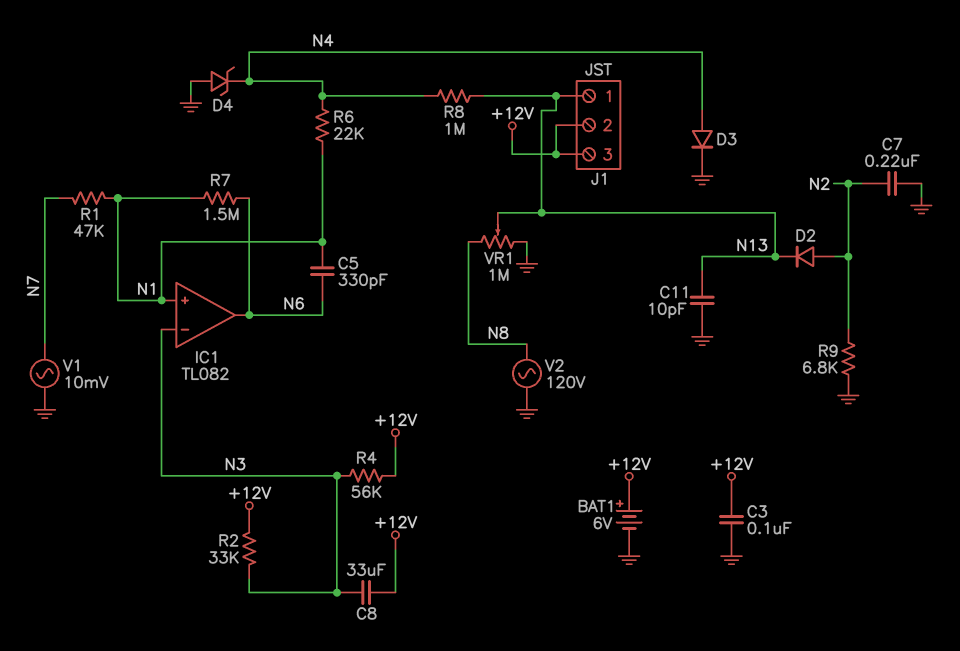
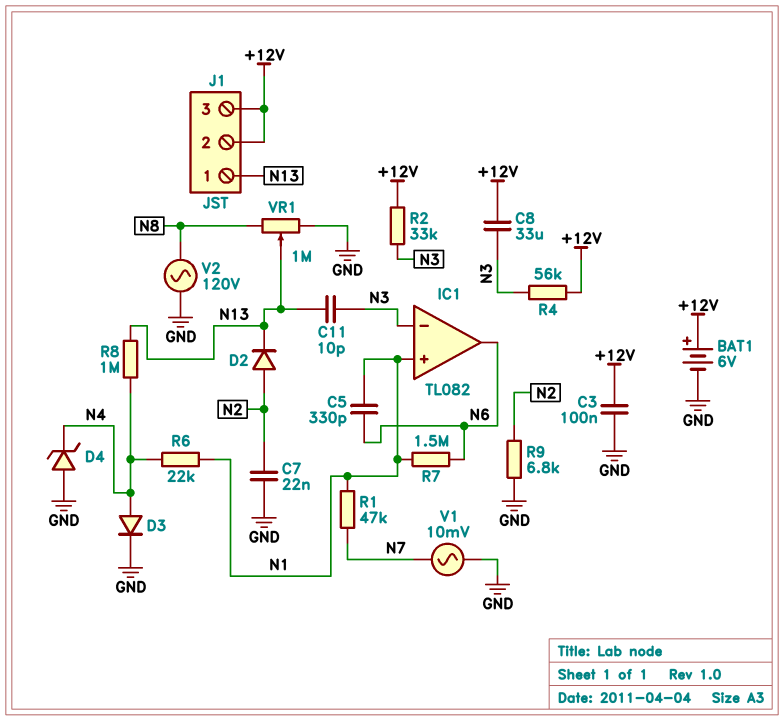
C7: 220nF (GND, N2) -> 22nF (GND, N2)
C11: 10pF (GND, N13) -> 10pF (N3, N13)

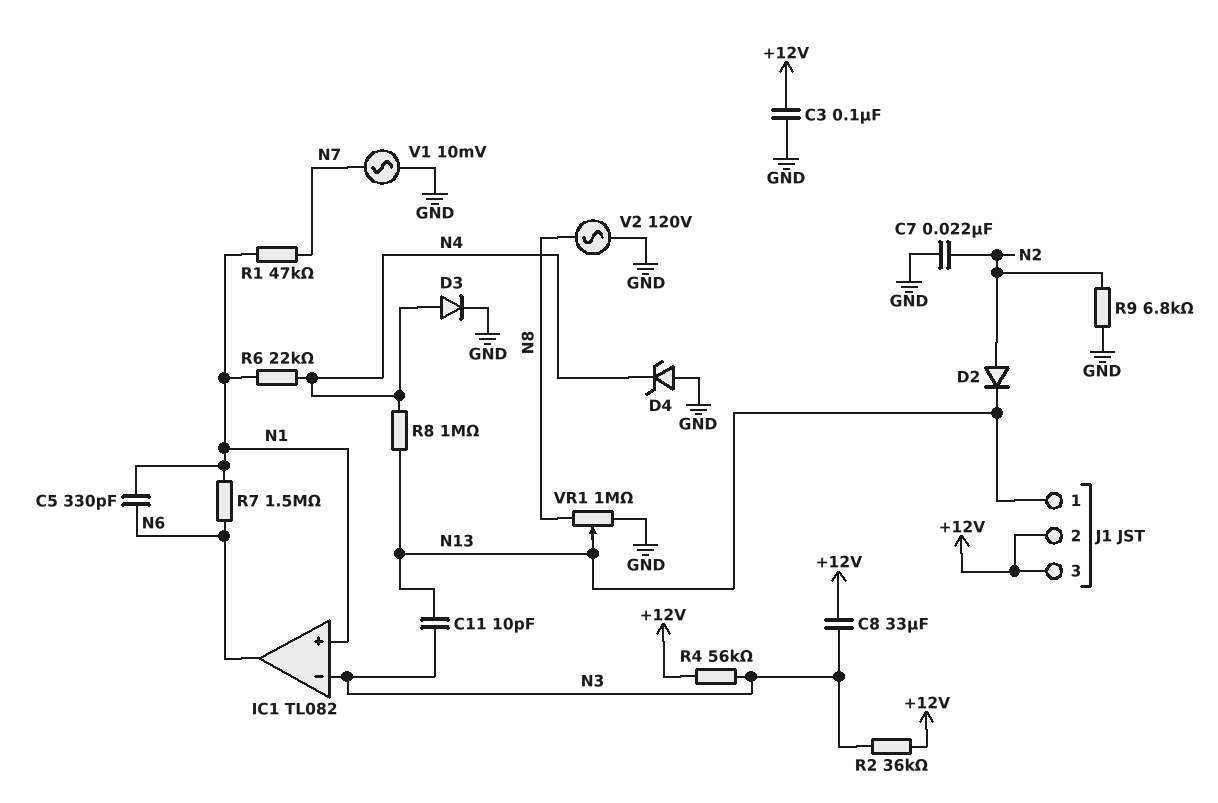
BAT1: 6V (plus +12V, minus GND) -> none
R2: 33k (+12V, N3) -> 36k (+12V, N3)

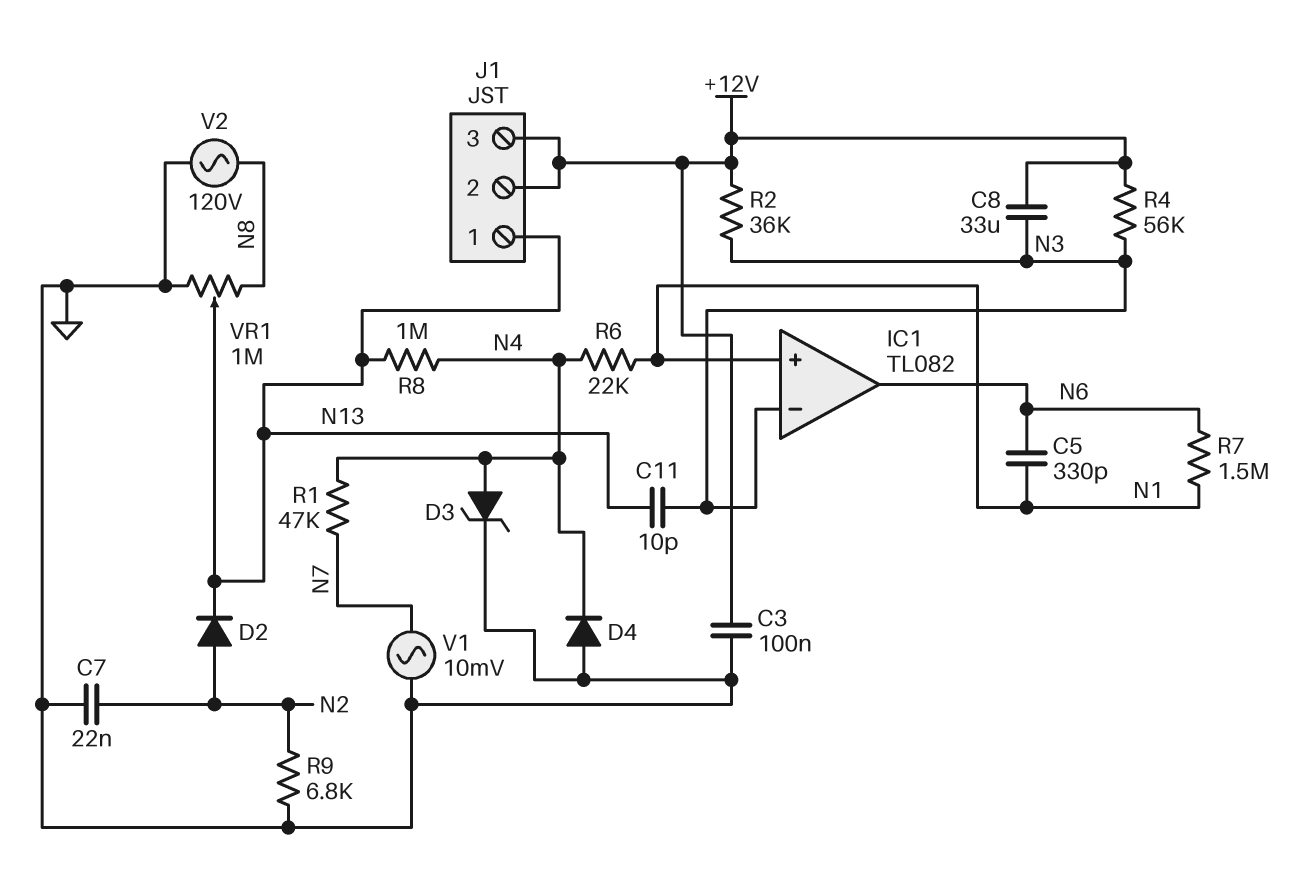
D3: diode (A N4, K GND) -> zener (A N4, K GND)
D4: zener (A GND, K N4) -> diode (A GND, K N4)
R1: 47k (N1, N7) -> 47k (N4, N7)

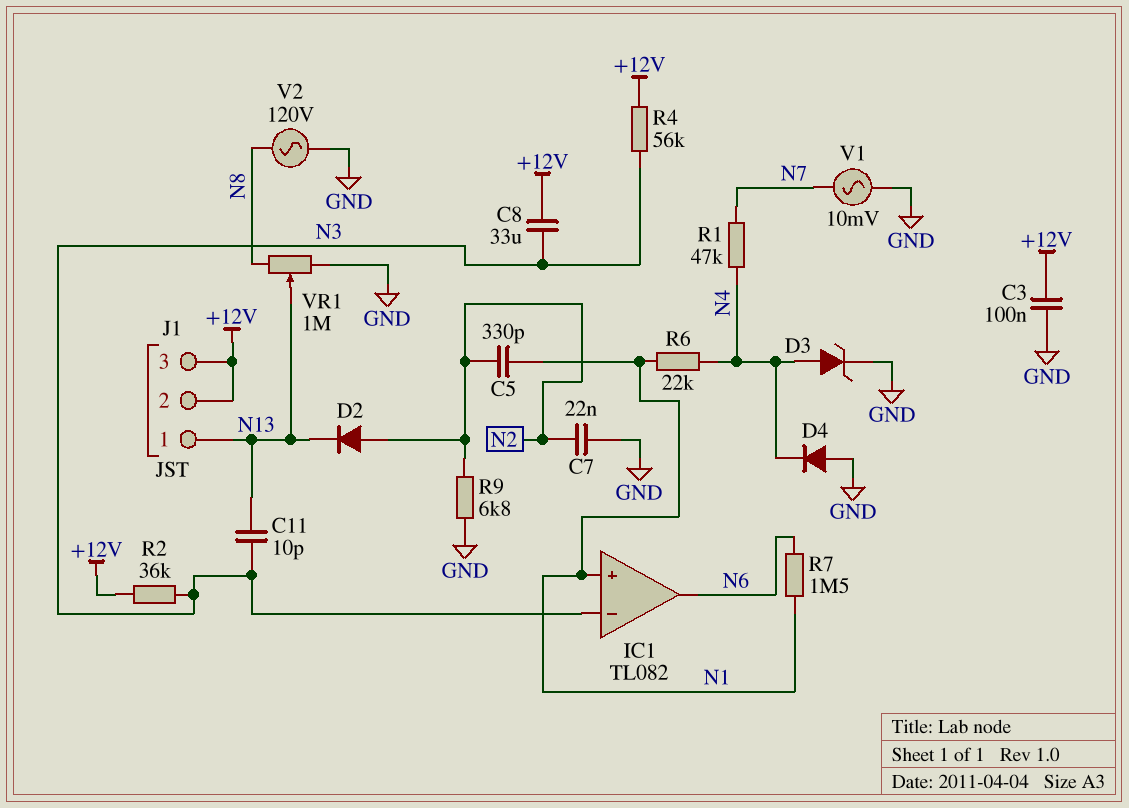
C5: 330pF (N1, N6) -> 330pF (N1, N2)
R8: 1M (N4, N13) -> none

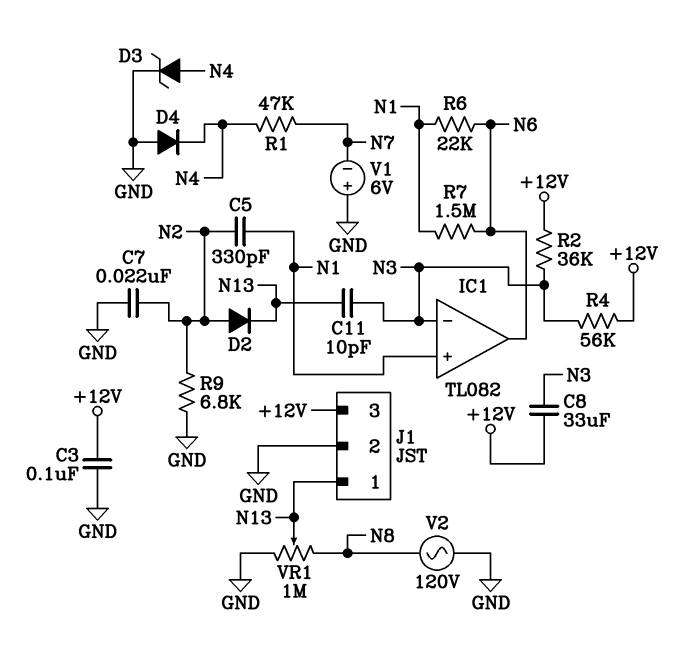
J1 pin 2: +12V -> GND
R6: 22k (N1, N4) -> 22k (N1, N6)
V1: AC 10mV (GND, N7) -> 6V (plus GND, minus N7)

